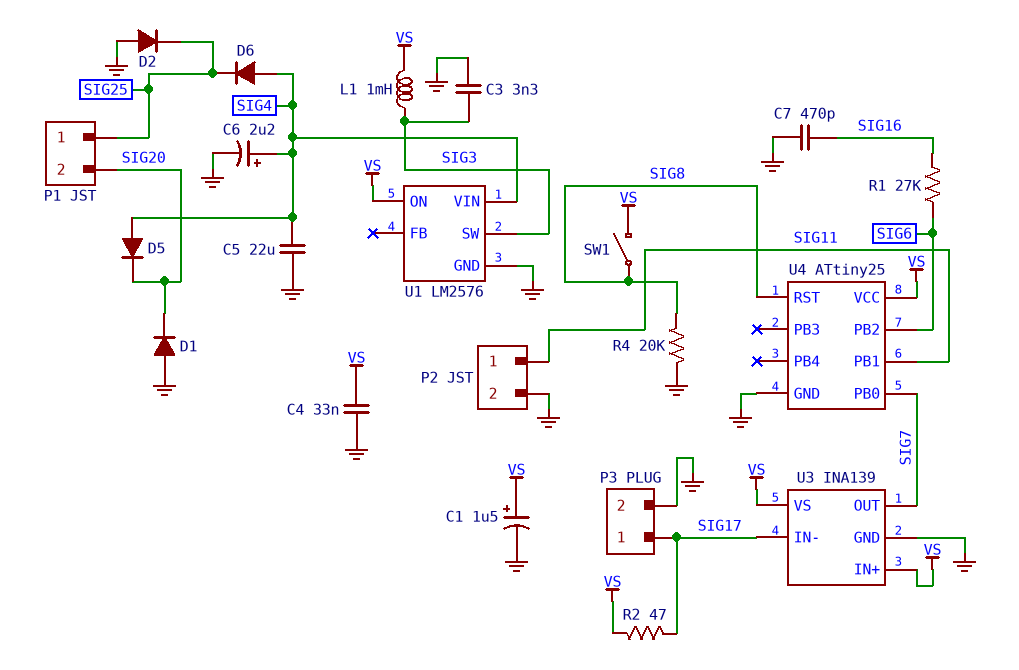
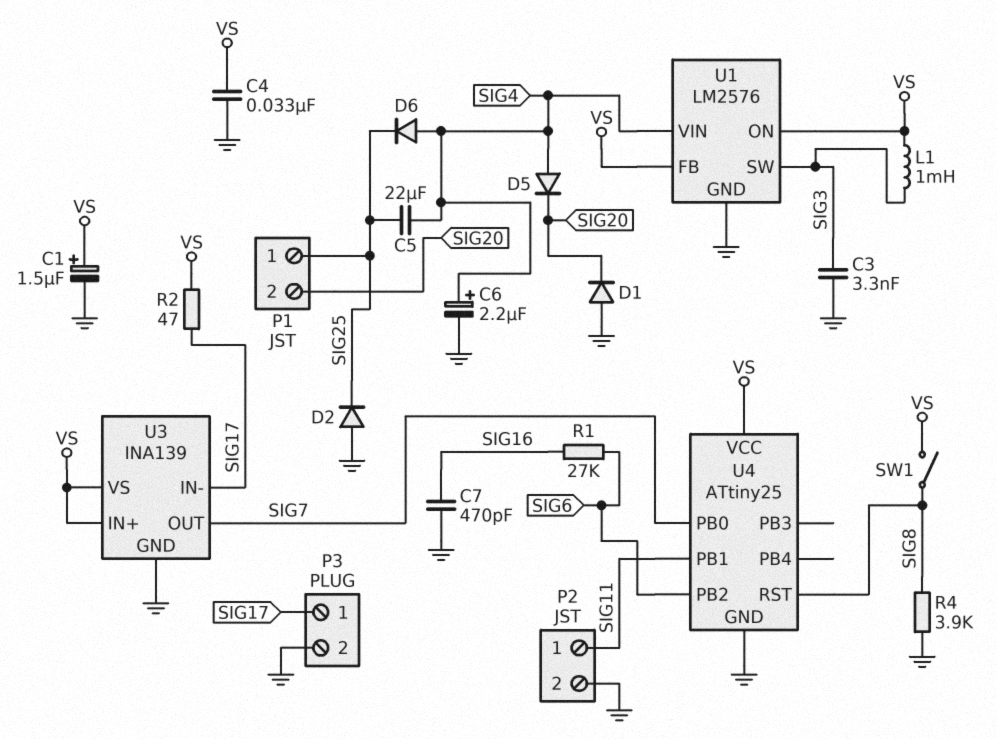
C5: 22uF (GND, SIG4) -> 22uF (SIG4, SIG25)
R4: 20k (GND, SIG8) -> 3.9k (GND, SIG8)
U1 pin FB: none -> VS

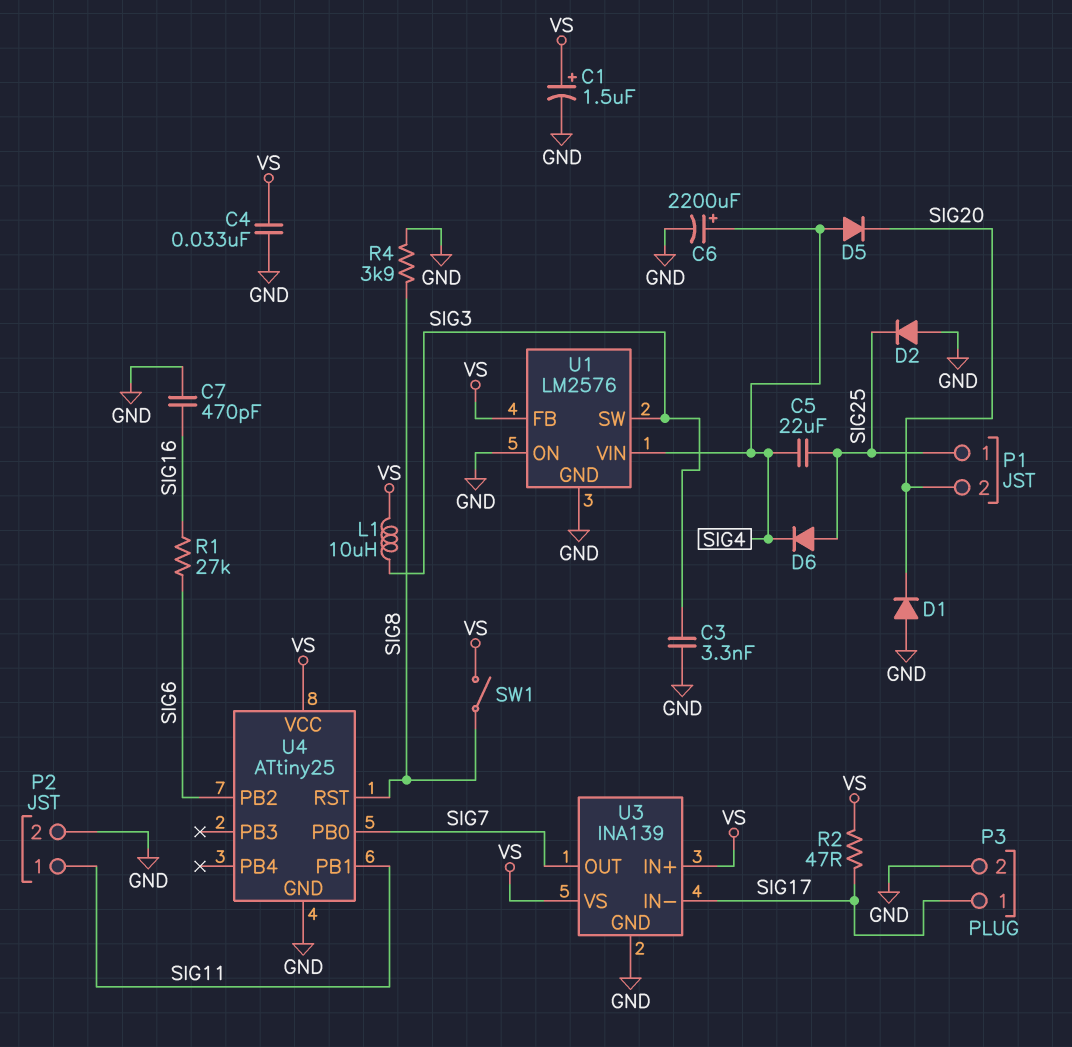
C6: 2.2uF (plus SIG4, minus GND) -> 2200uF (plus SIG4, minus GND)
D6: diode (A SIG4, K SIG25) -> diode (A SIG25, K SIG4)
L1: 1mH (SIG3, VS) -> 10uH (SIG3, VS)
U1 pin ON: VS -> GND

